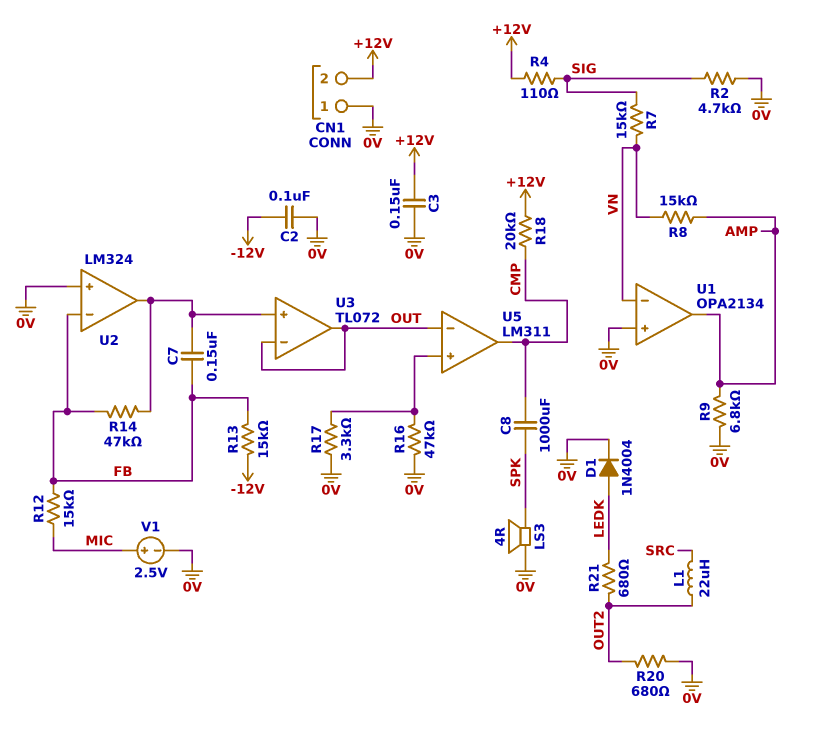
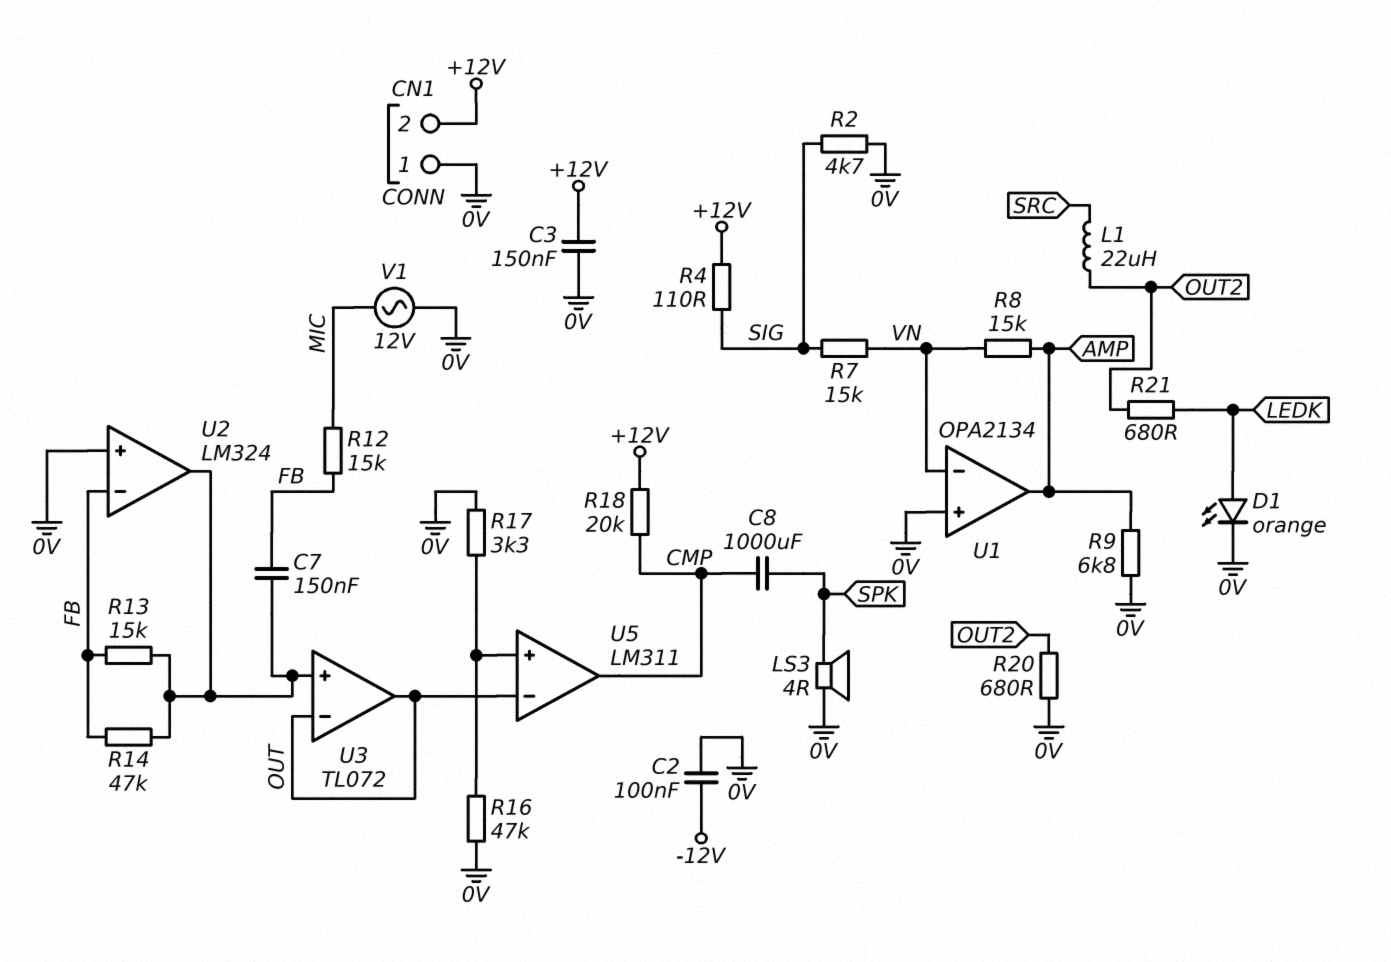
D1: diode 1N4004 (A LEDK, K 0V) -> LED orange (A LEDK, K 0V)
R13: 15k (-12V, FB) -> 15k (FB, U2/out)
V1: 2.5V (plus MIC, minus 0V) -> AC 12V (0V, MIC)

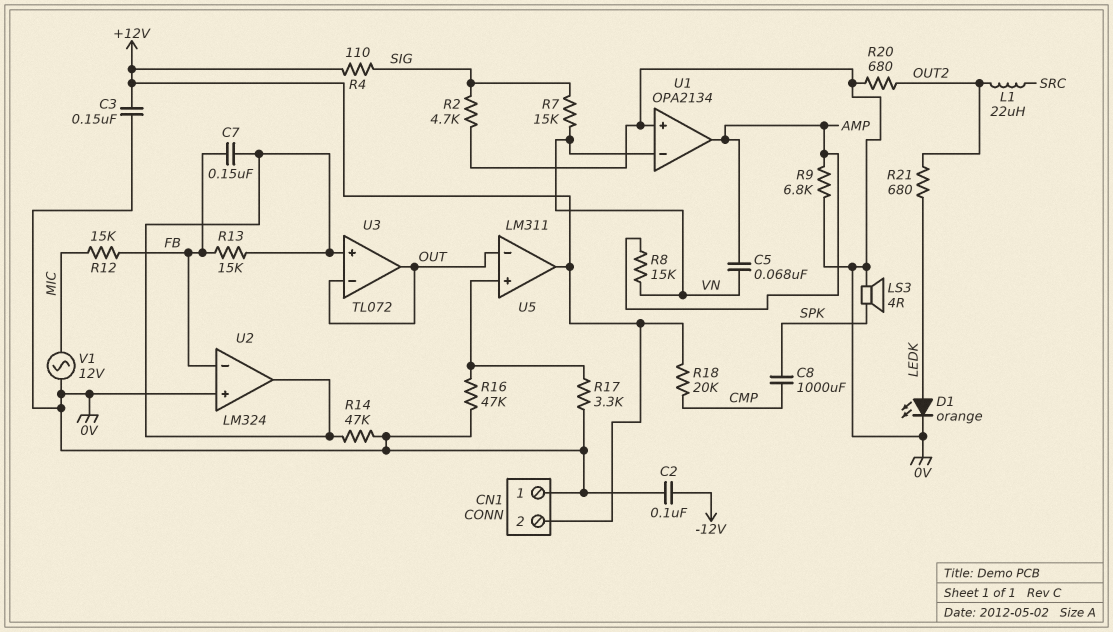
C5: none -> 68nF (AMP, VN)
R14: 47k (FB, U2/out) -> 47k (0V, U2/out)
U5 pin out: CMP -> +12V

